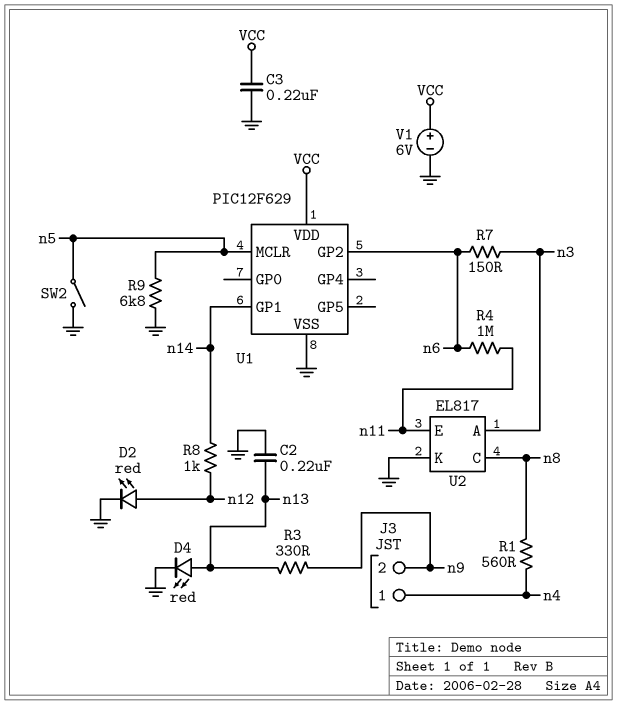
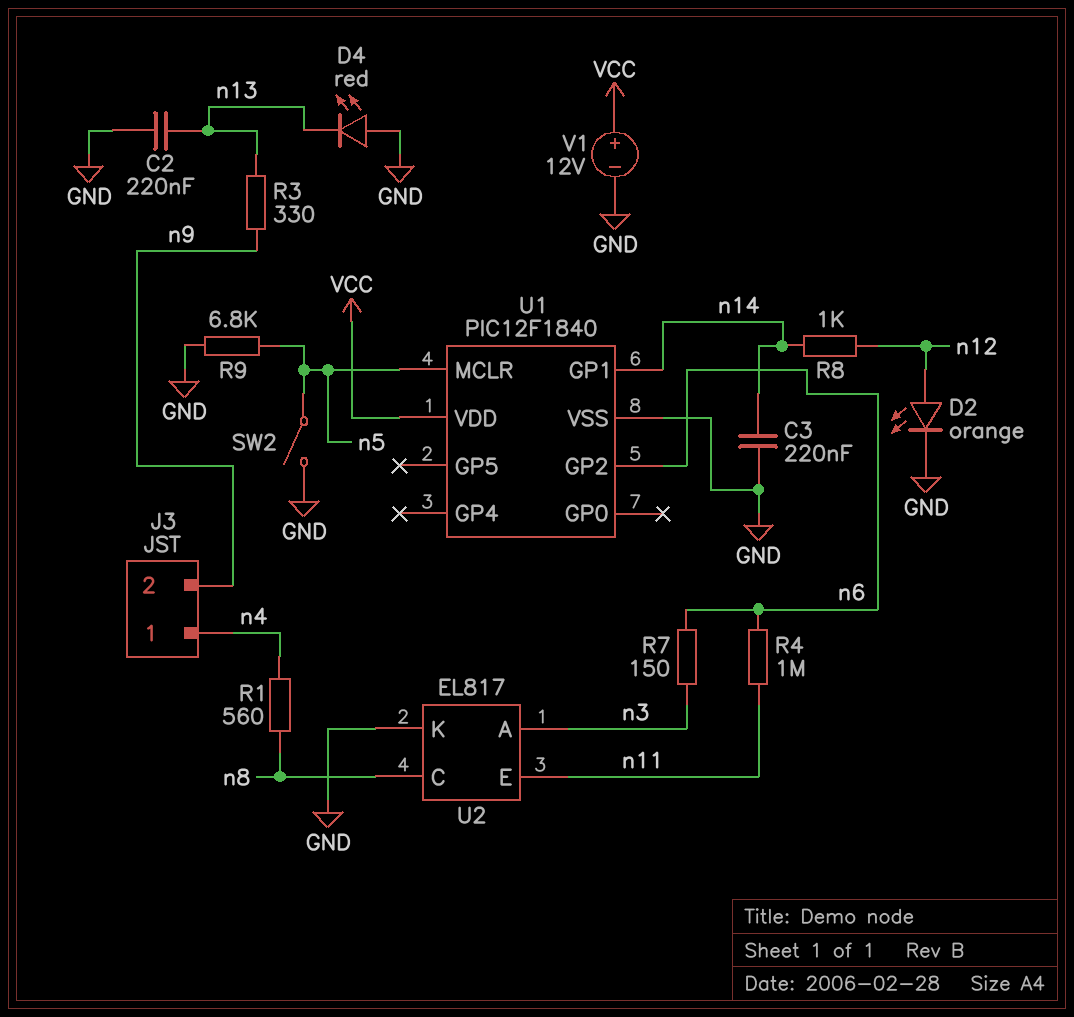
C3: 220nF (GND, VCC) -> 220nF (GND, n14)
D2: LED red (A n12, K GND) -> LED orange (A n12, K GND)
D4: LED red (A n13, K GND) -> LED red (A GND, K n13)
U1: PIC12F629 -> PIC12F1840
V1: 6V (plus VCC, minus GND) -> 12V (plus VCC, minus GND)

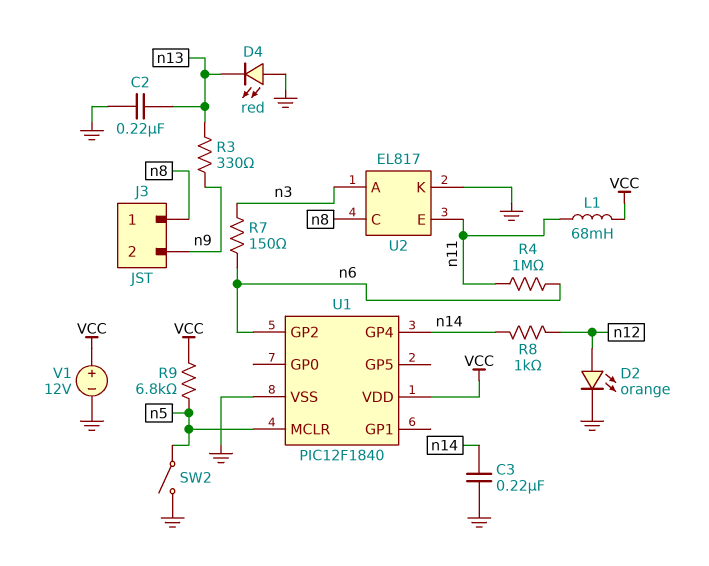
J3 pin 1: n4 -> n8
L1: none -> 68mH (VCC, n11)
R1: 560 (n4, n8) -> none
R9: 6.8k (GND, n5) -> 6.8k (VCC, n5)
U1 pin GP1: n14 -> none
U1 pin GP4: none -> n14

